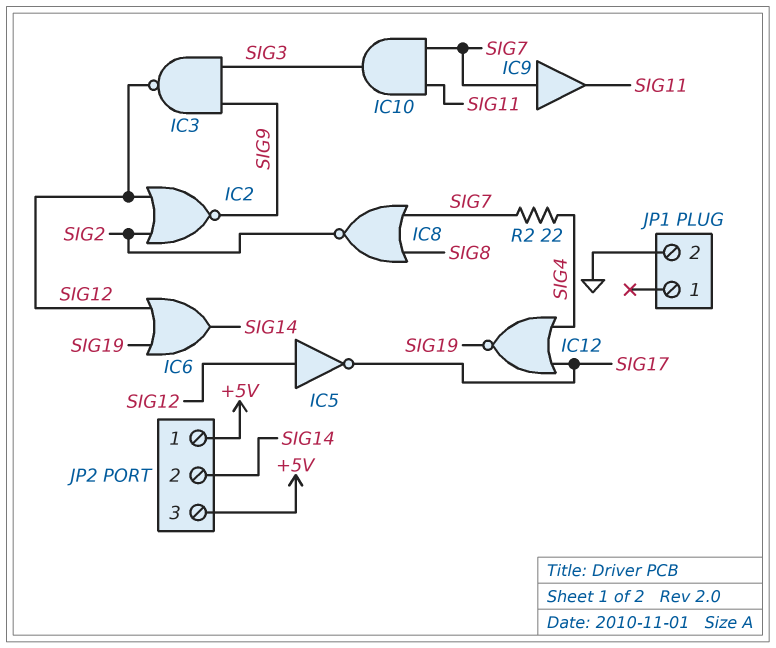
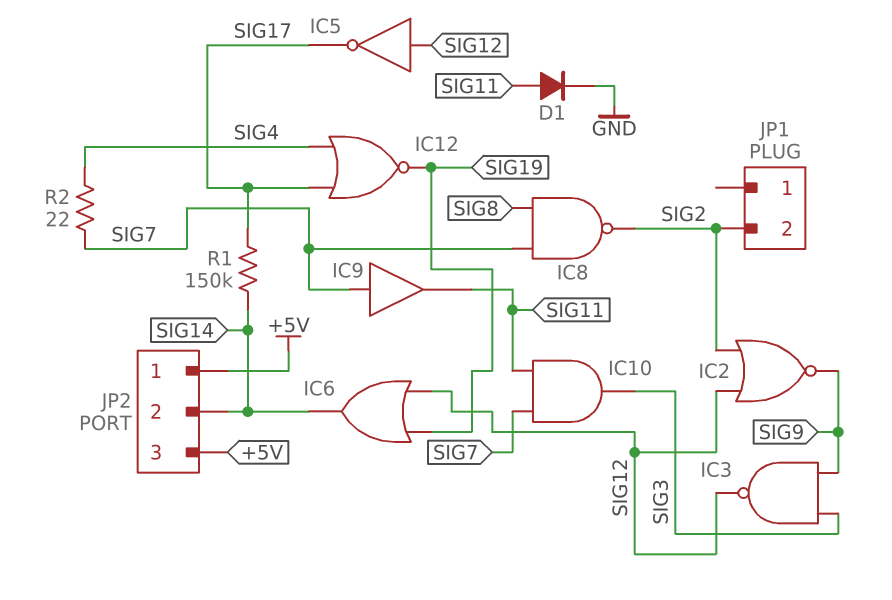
D1: none -> diode (A SIG11, K GND)
IC8: NOR (in SIG7, in SIG8, out SIG2) -> NAND (in SIG7, in SIG8, out SIG2)
JP1 pin 2: GND -> SIG2
R1: none -> 150k (SIG14, SIG17)

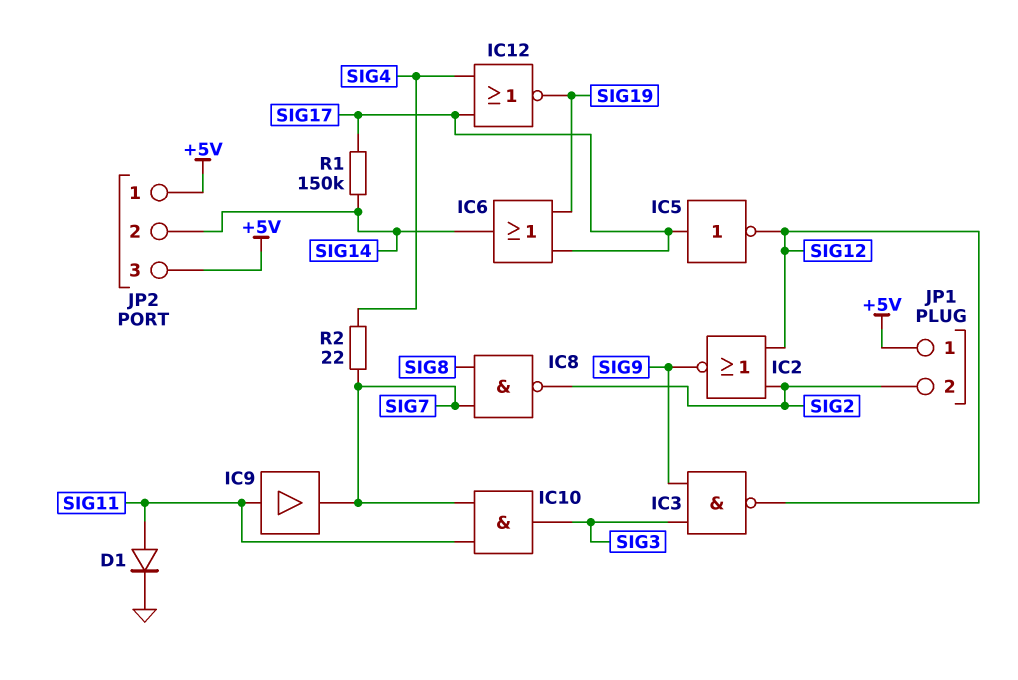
IC5: NOT (in SIG12, out SIG17) -> NOT (in SIG17, out SIG12)
IC6: OR (in SIG12, in SIG19, out SIG14) -> OR (in SIG17, in SIG19, out SIG14)
IC9: buffer (in SIG7, out SIG11) -> buffer (in SIG11, out SIG7)
JP1 pin 1: none -> +5V

